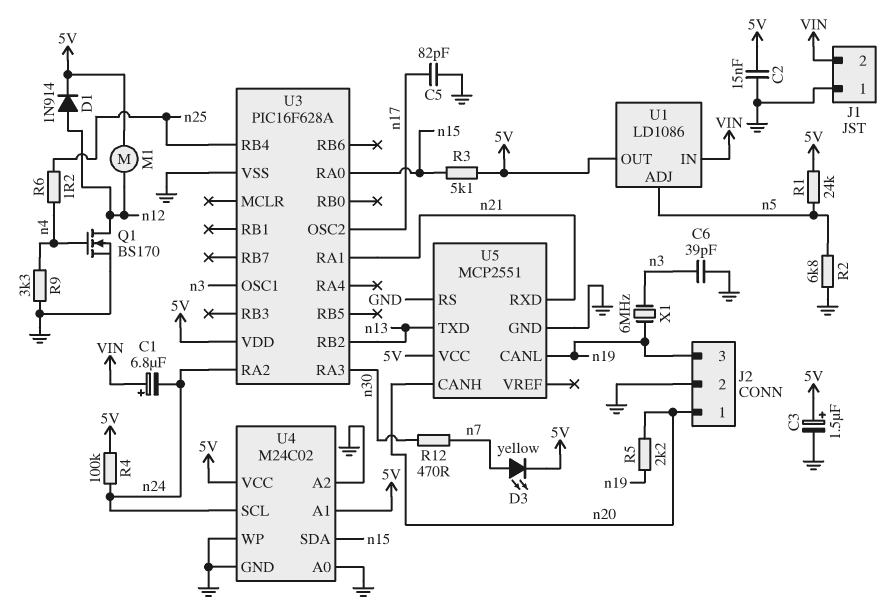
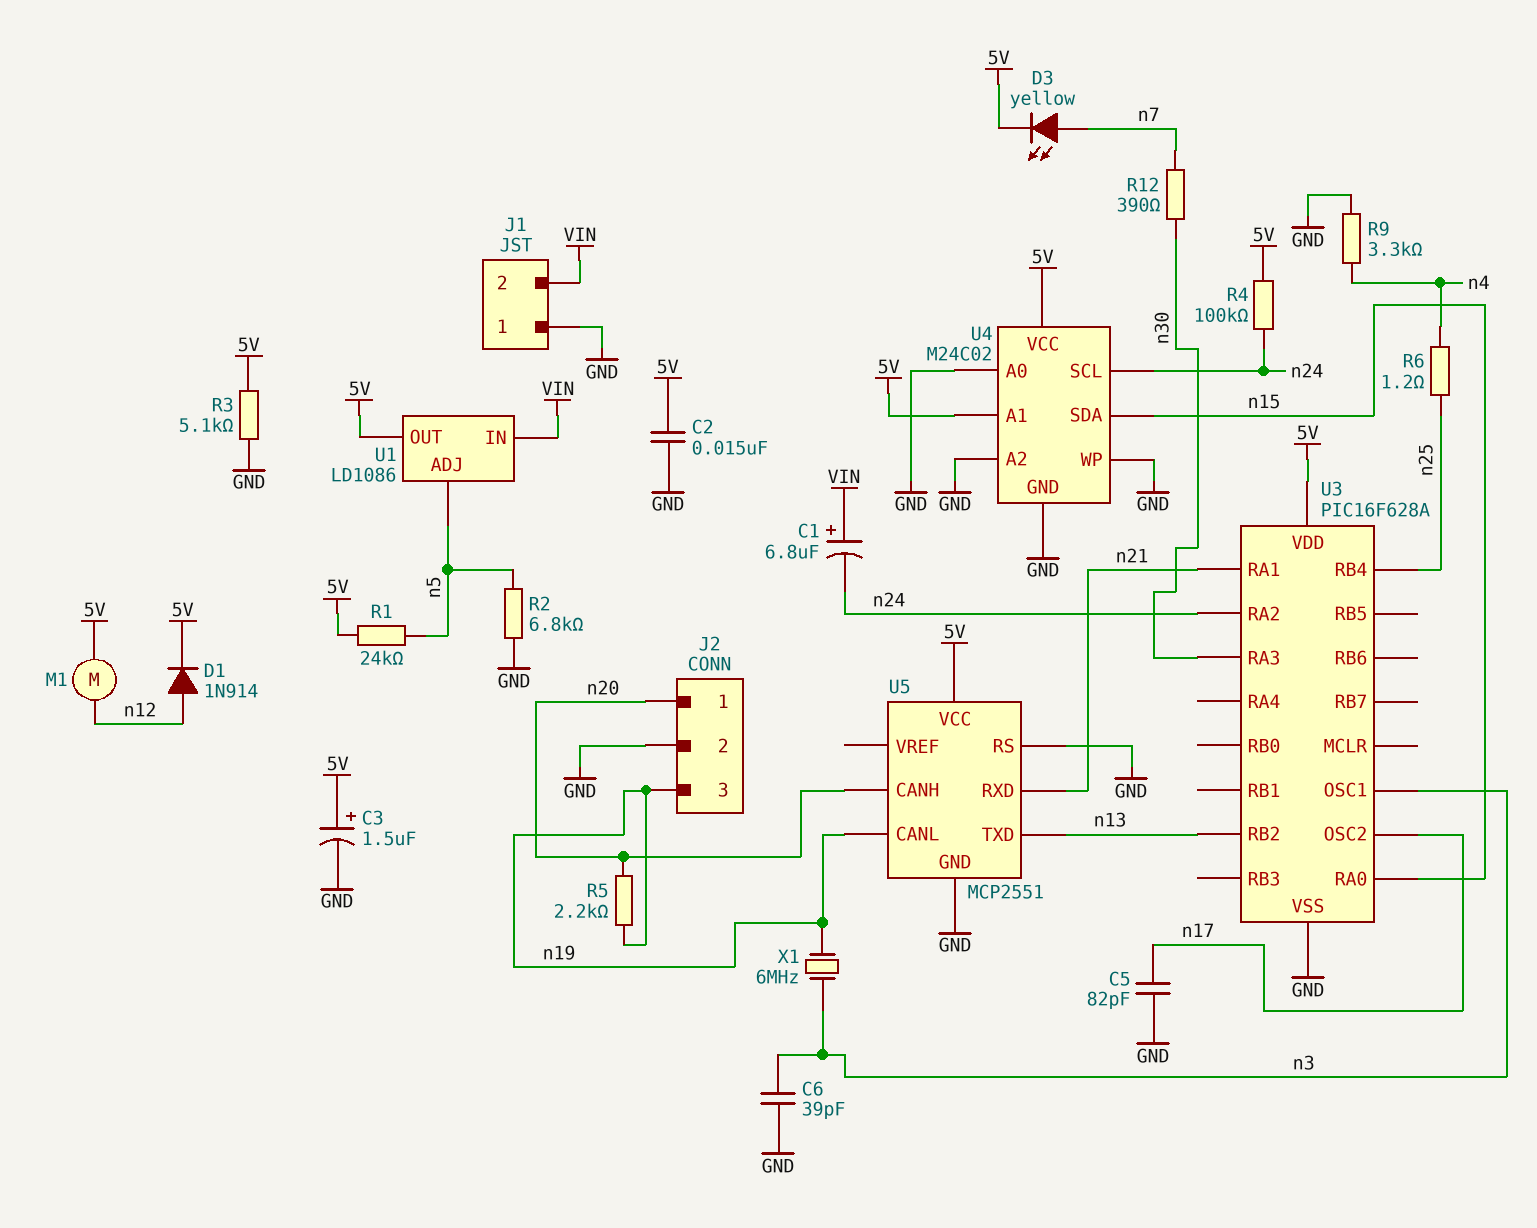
Q1: NMOS BS170 (G n4, D n12, S GND) -> none
R3: 5.1k (5V, n15) -> 5.1k (5V, GND)
R12: 470 (n7, n30) -> 390 (n7, n30)

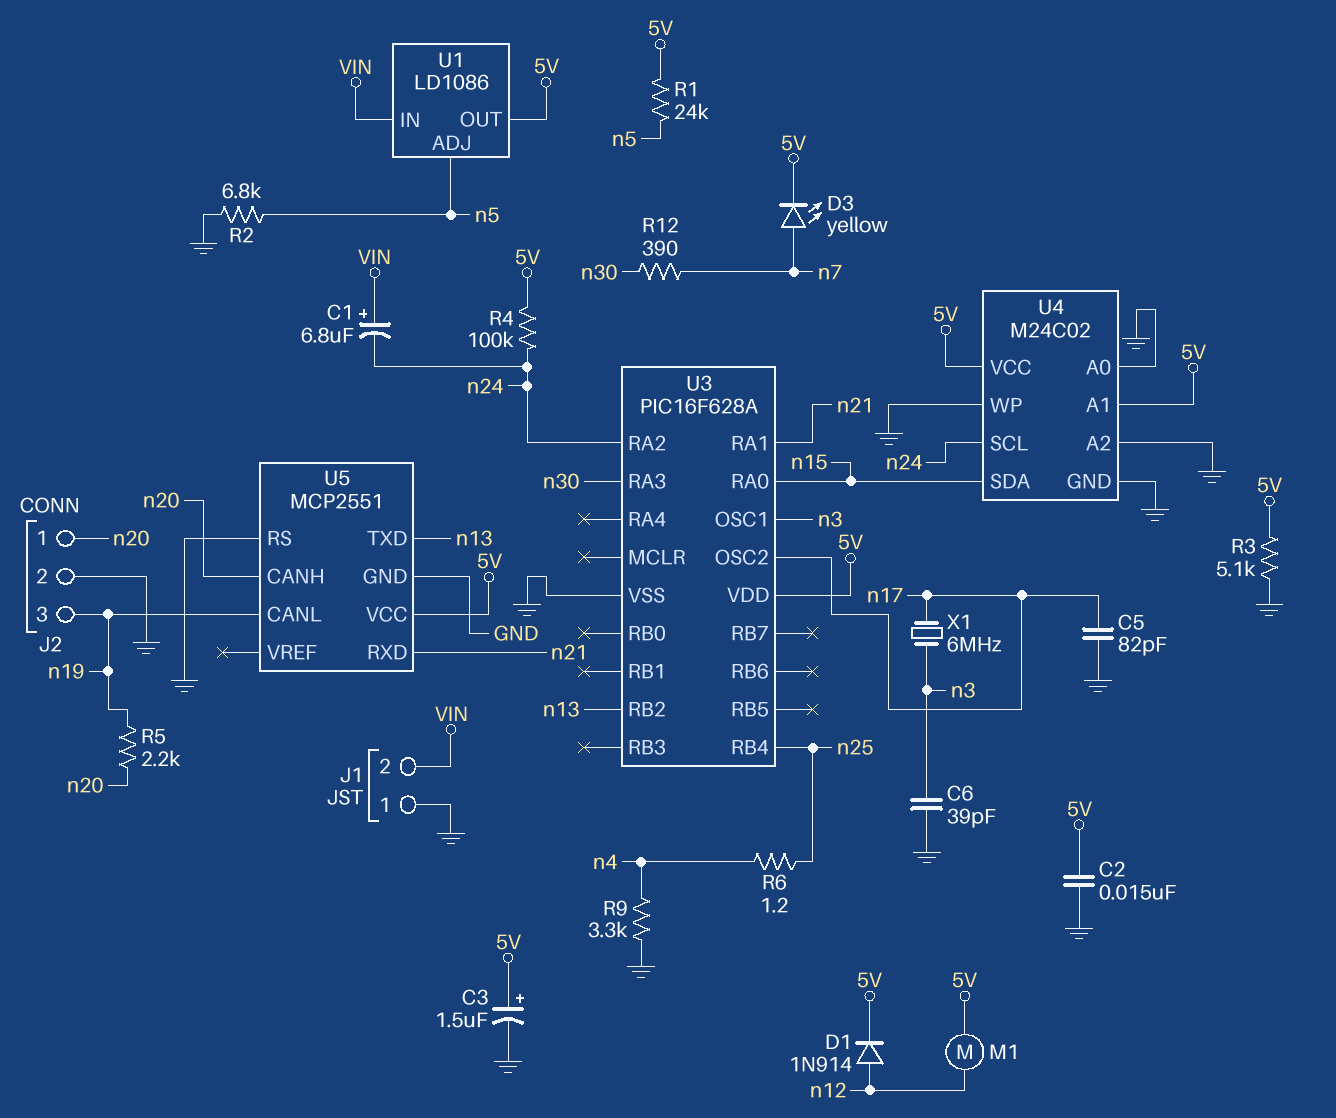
X1: 6MHz (n3, n19) -> 6MHz (n3, n17)

